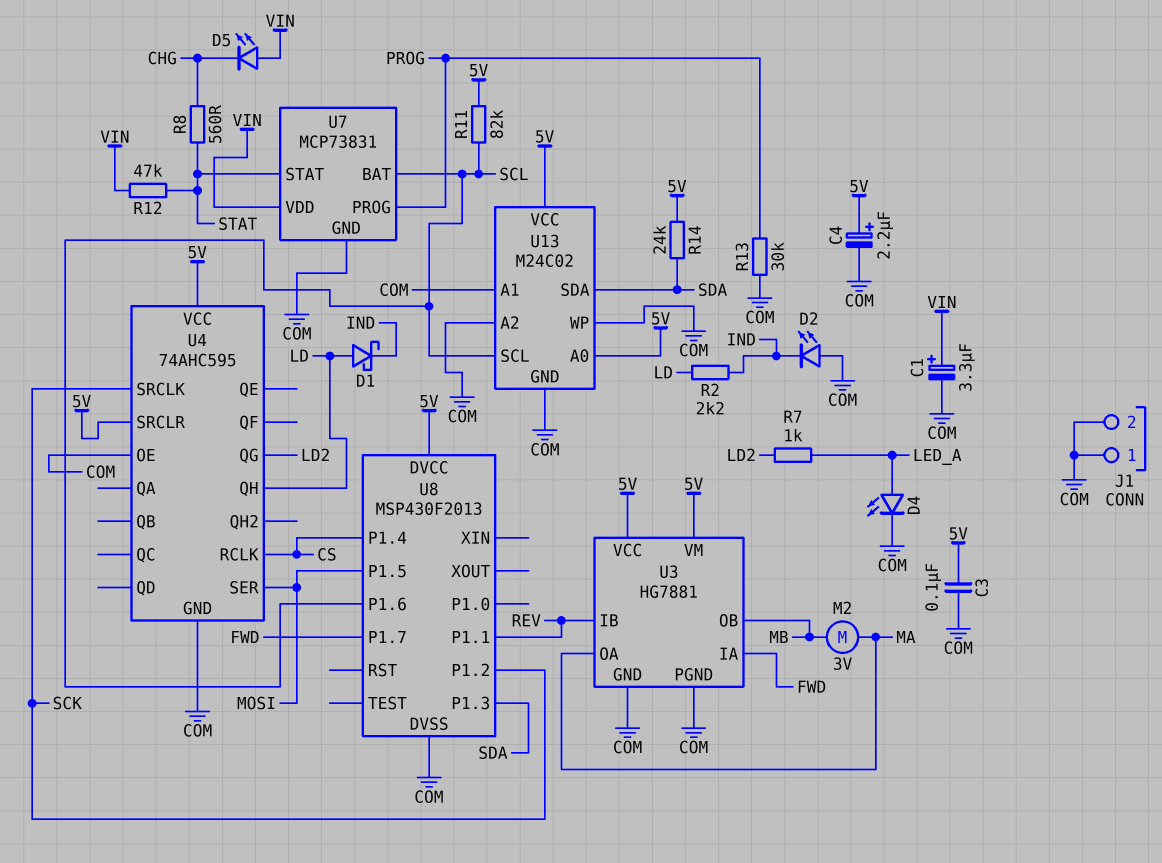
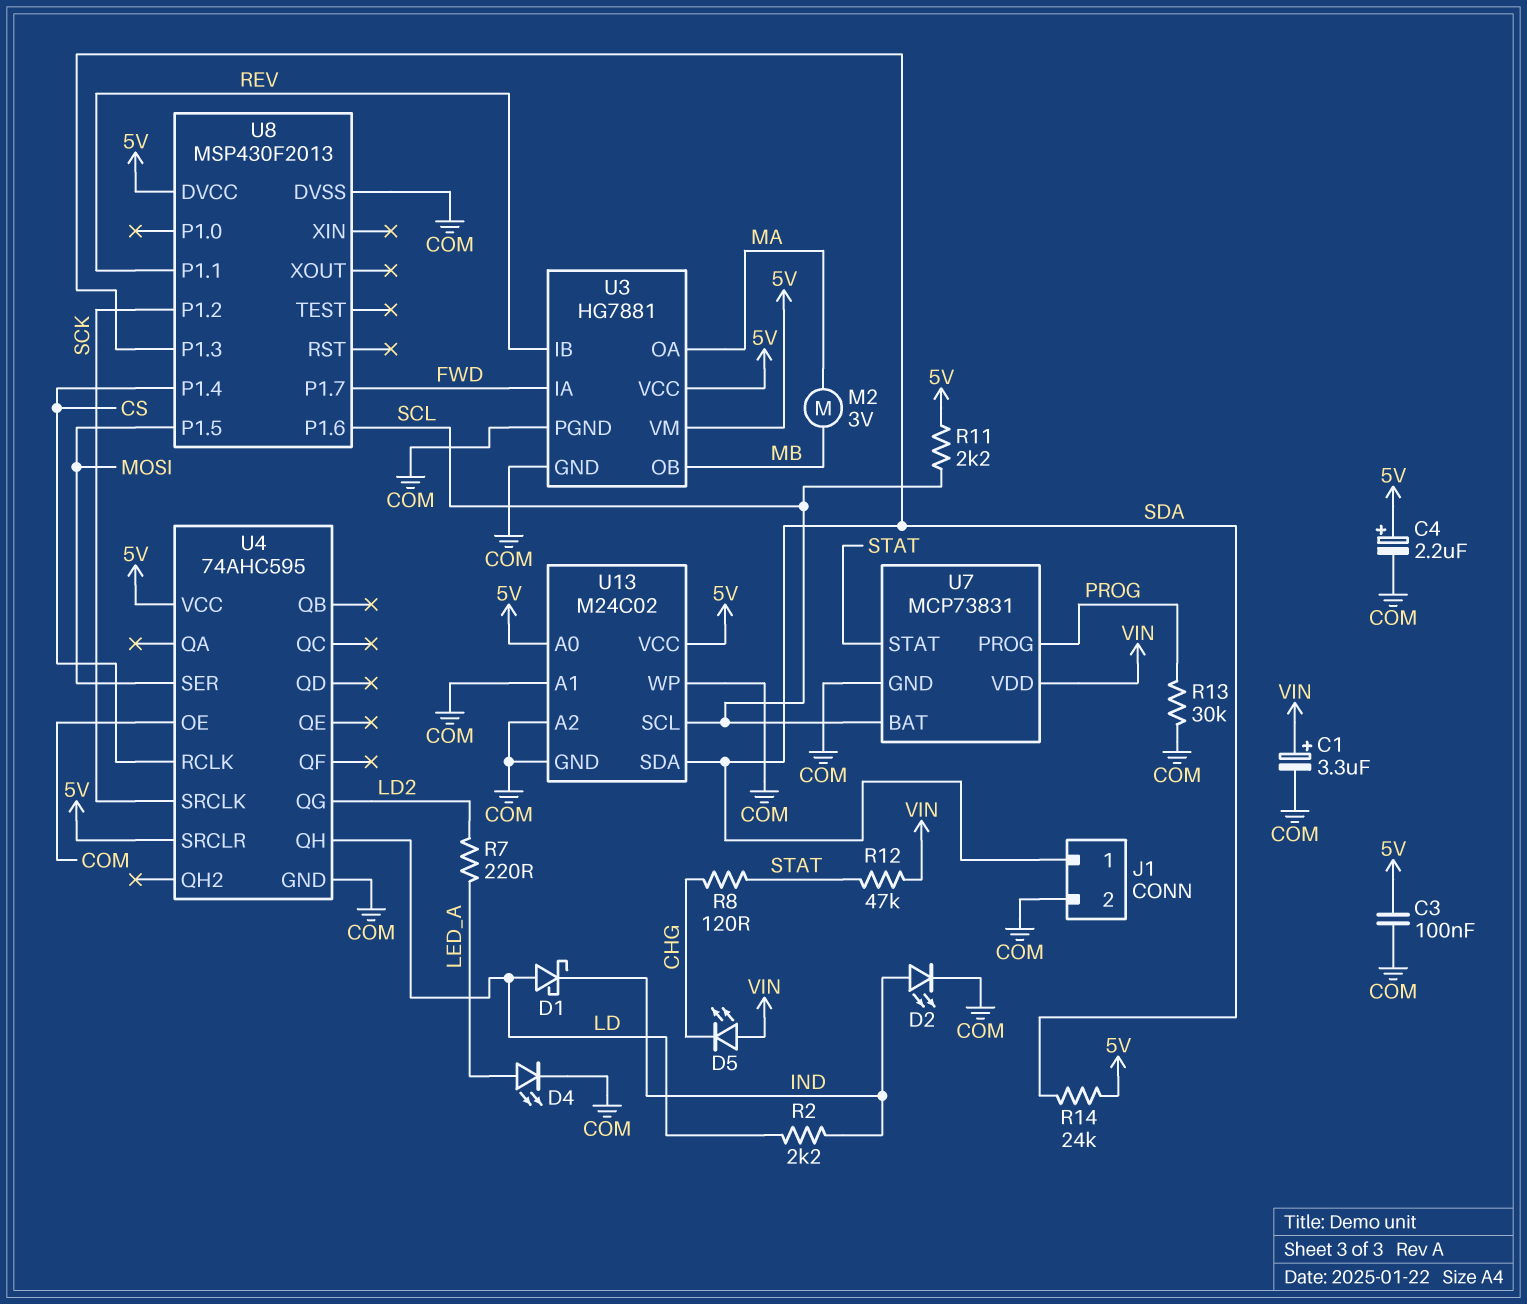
D2: LED (A COM, K IND) -> LED (A IND, K COM)
J1 pin 1: COM -> SDA
R7: 1k (LD2, LED_A) -> 220 (LD2, LED_A)
R8: 560 (CHG, STAT) -> 120 (CHG, STAT)
R11: 82k (5V, SCL) -> 2.2k (5V, SCL)

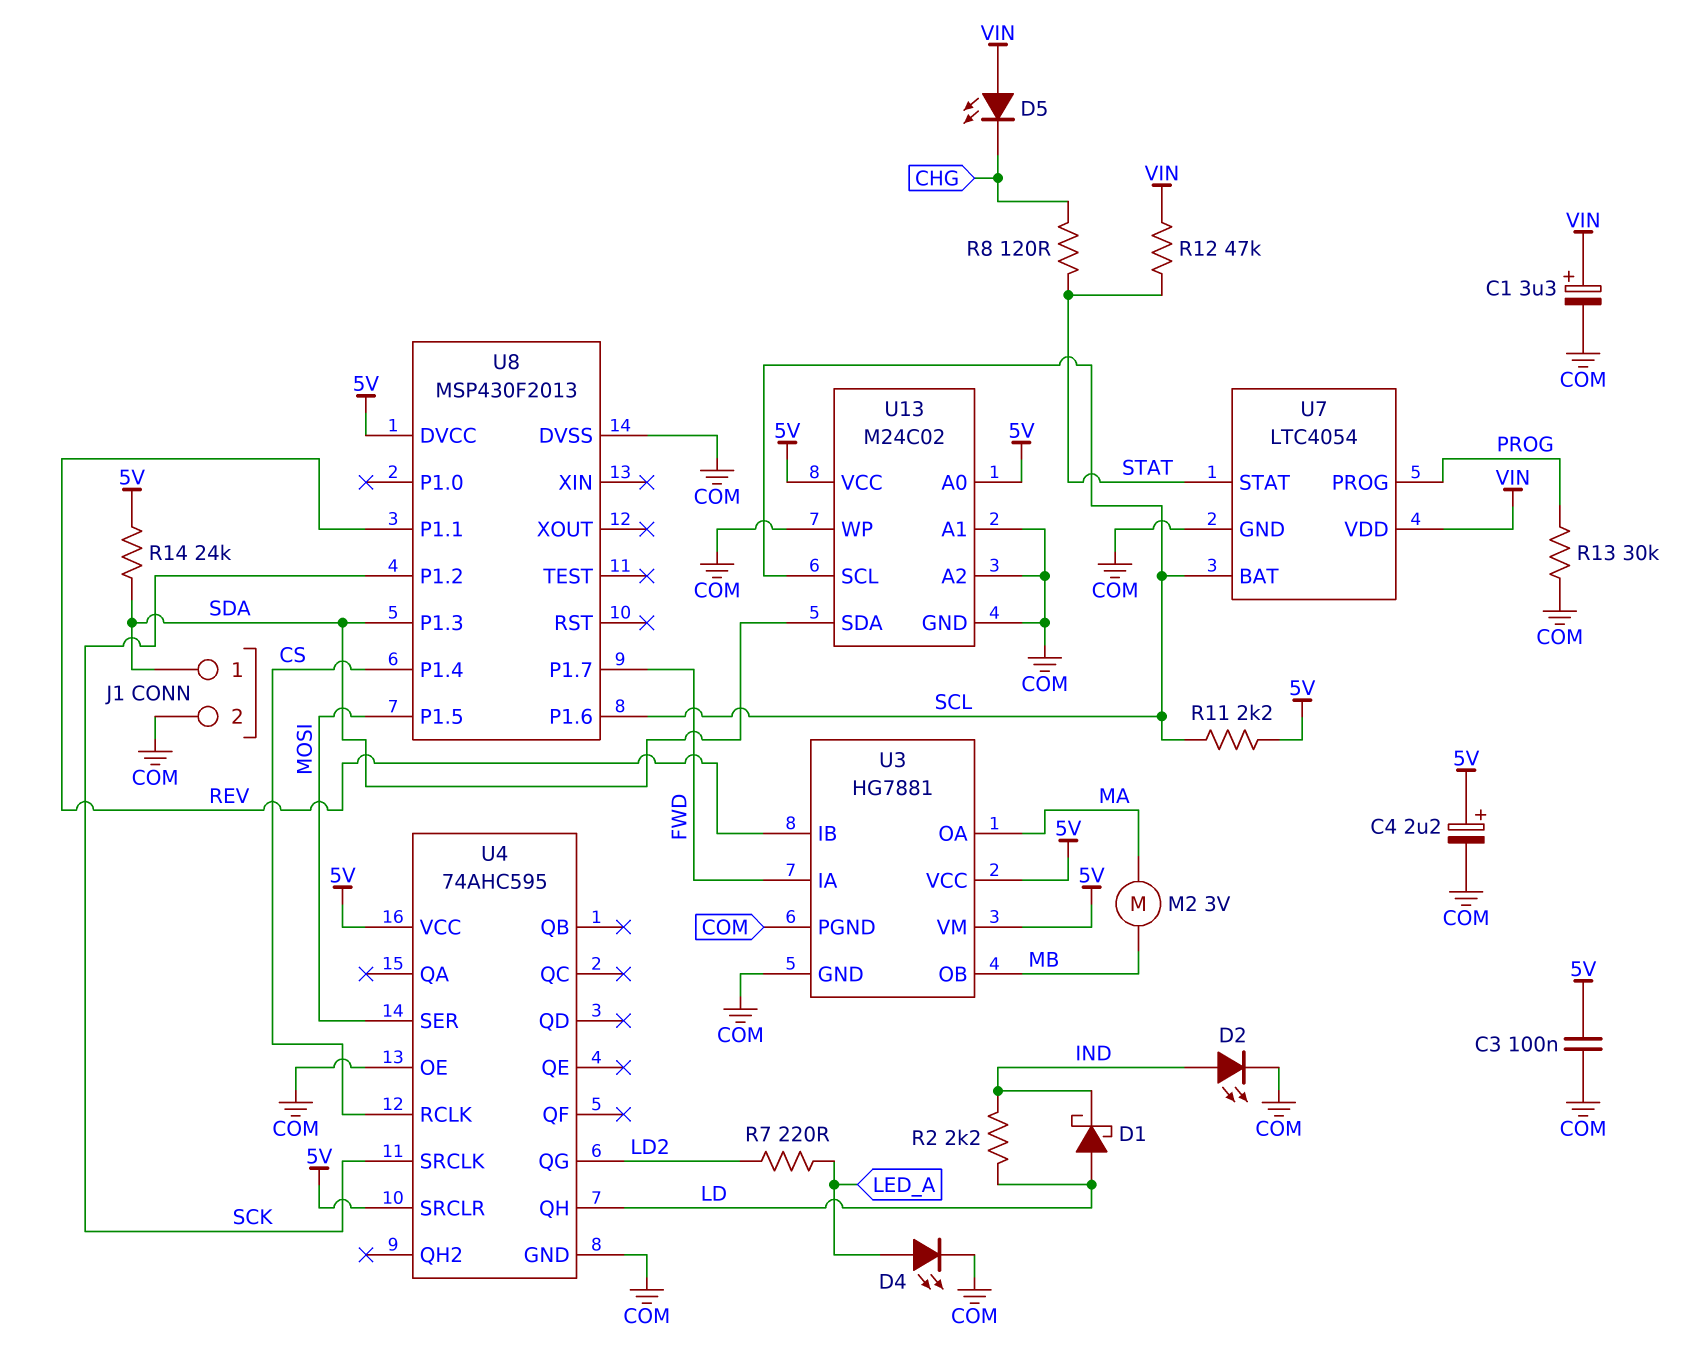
U7: MCP73831 -> LTC4054

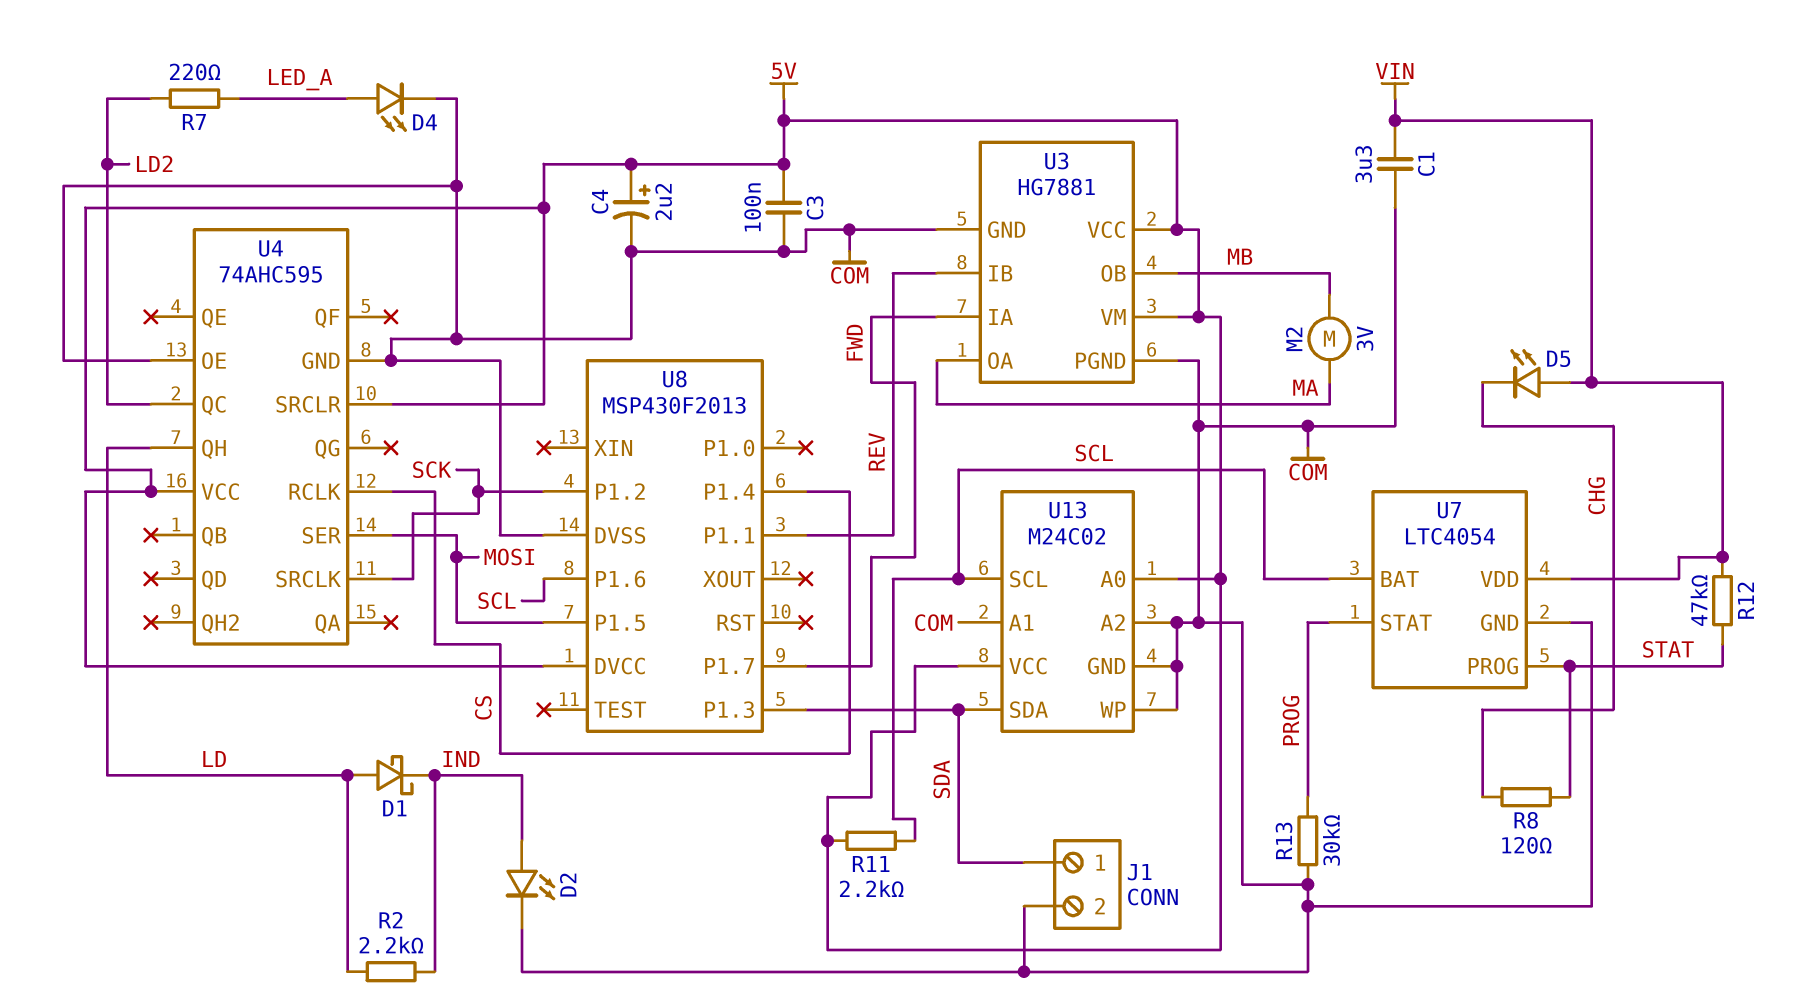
C1: 3.3uF (plus VIN, minus COM) -> 3.3uF (COM, VIN)
R14: 24k (5V, SDA) -> none
U4 pin QC: none -> LD2
U4 pin QG: LD2 -> none
U7 pin PROG: PROG -> STAT
U7 pin STAT: STAT -> PROG

